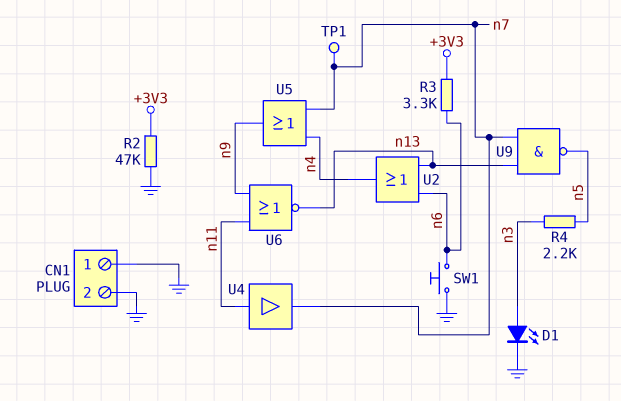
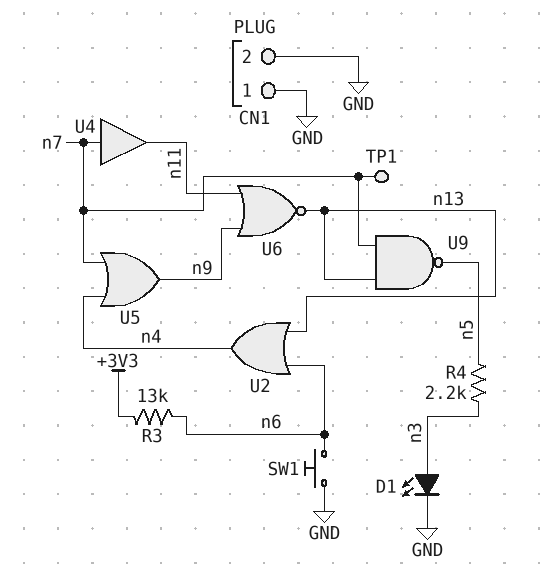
R2: 47k (+3V3, GND) -> none
R3: 3.3k (+3V3, n6) -> 13k (+3V3, n6)
U4: buffer (in n11, out n7) -> buffer (in n7, out n11)

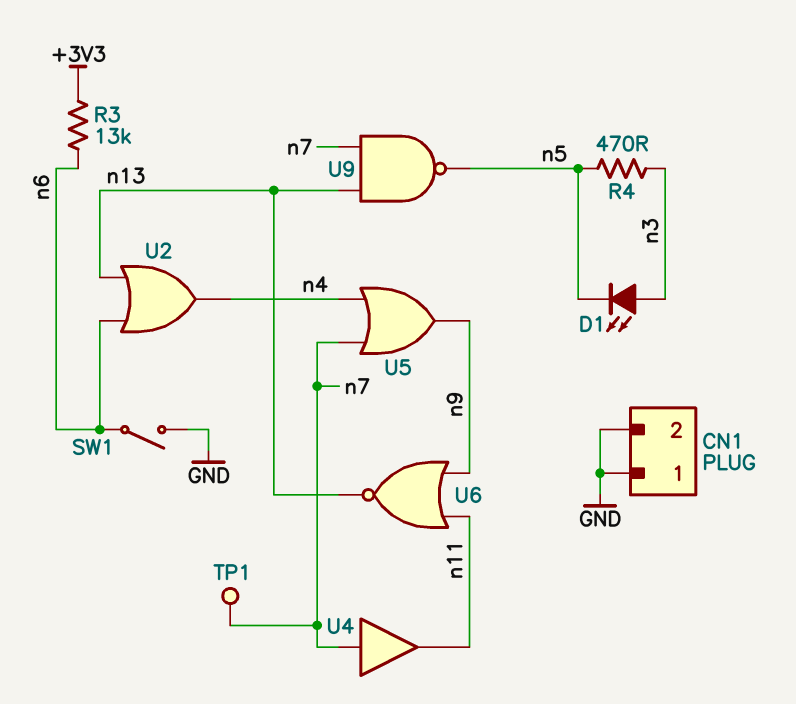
D1: LED (A n3, K GND) -> LED (A n3, K n5)
R4: 2.2k (n3, n5) -> 470 (n3, n5)
SW1: button (GND, n6) -> switch (GND, n6)

